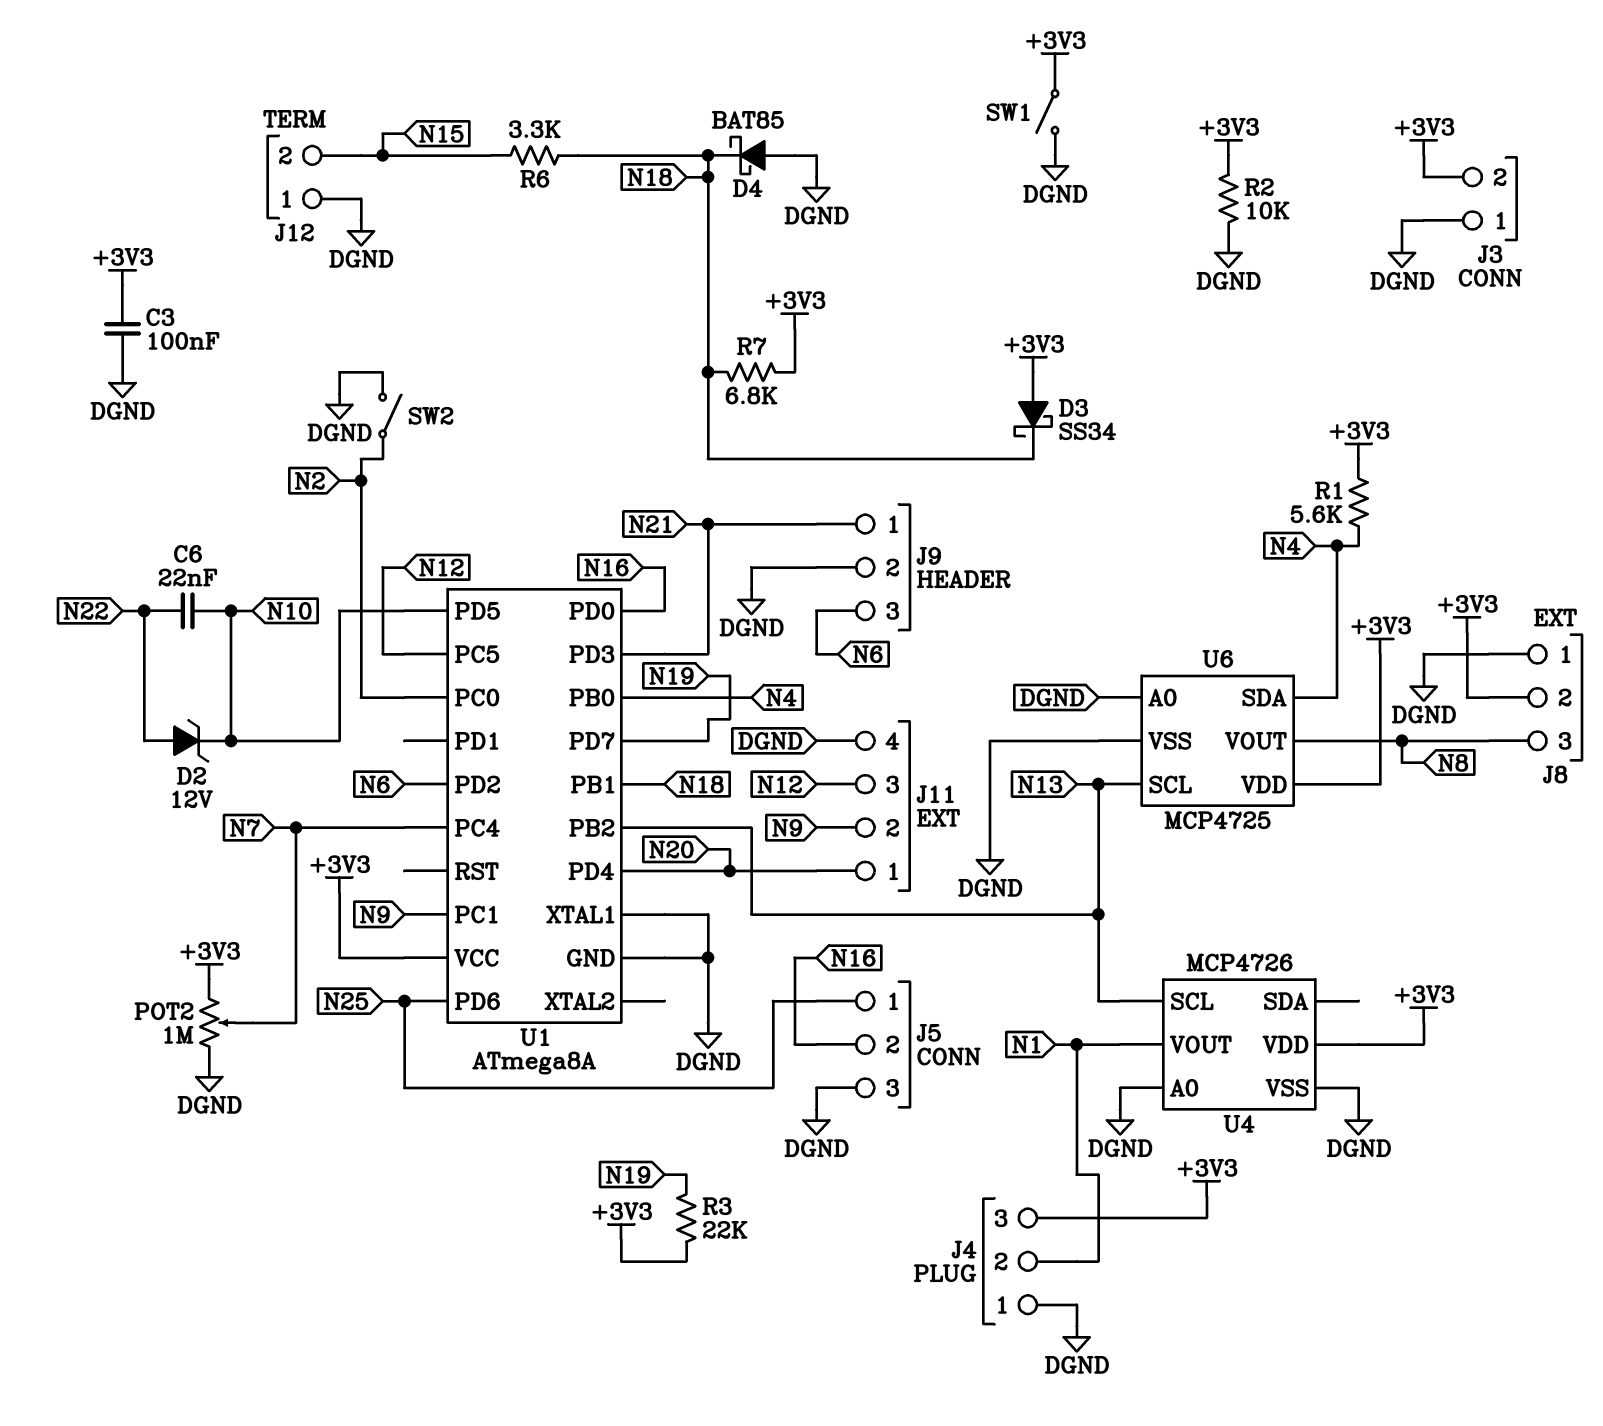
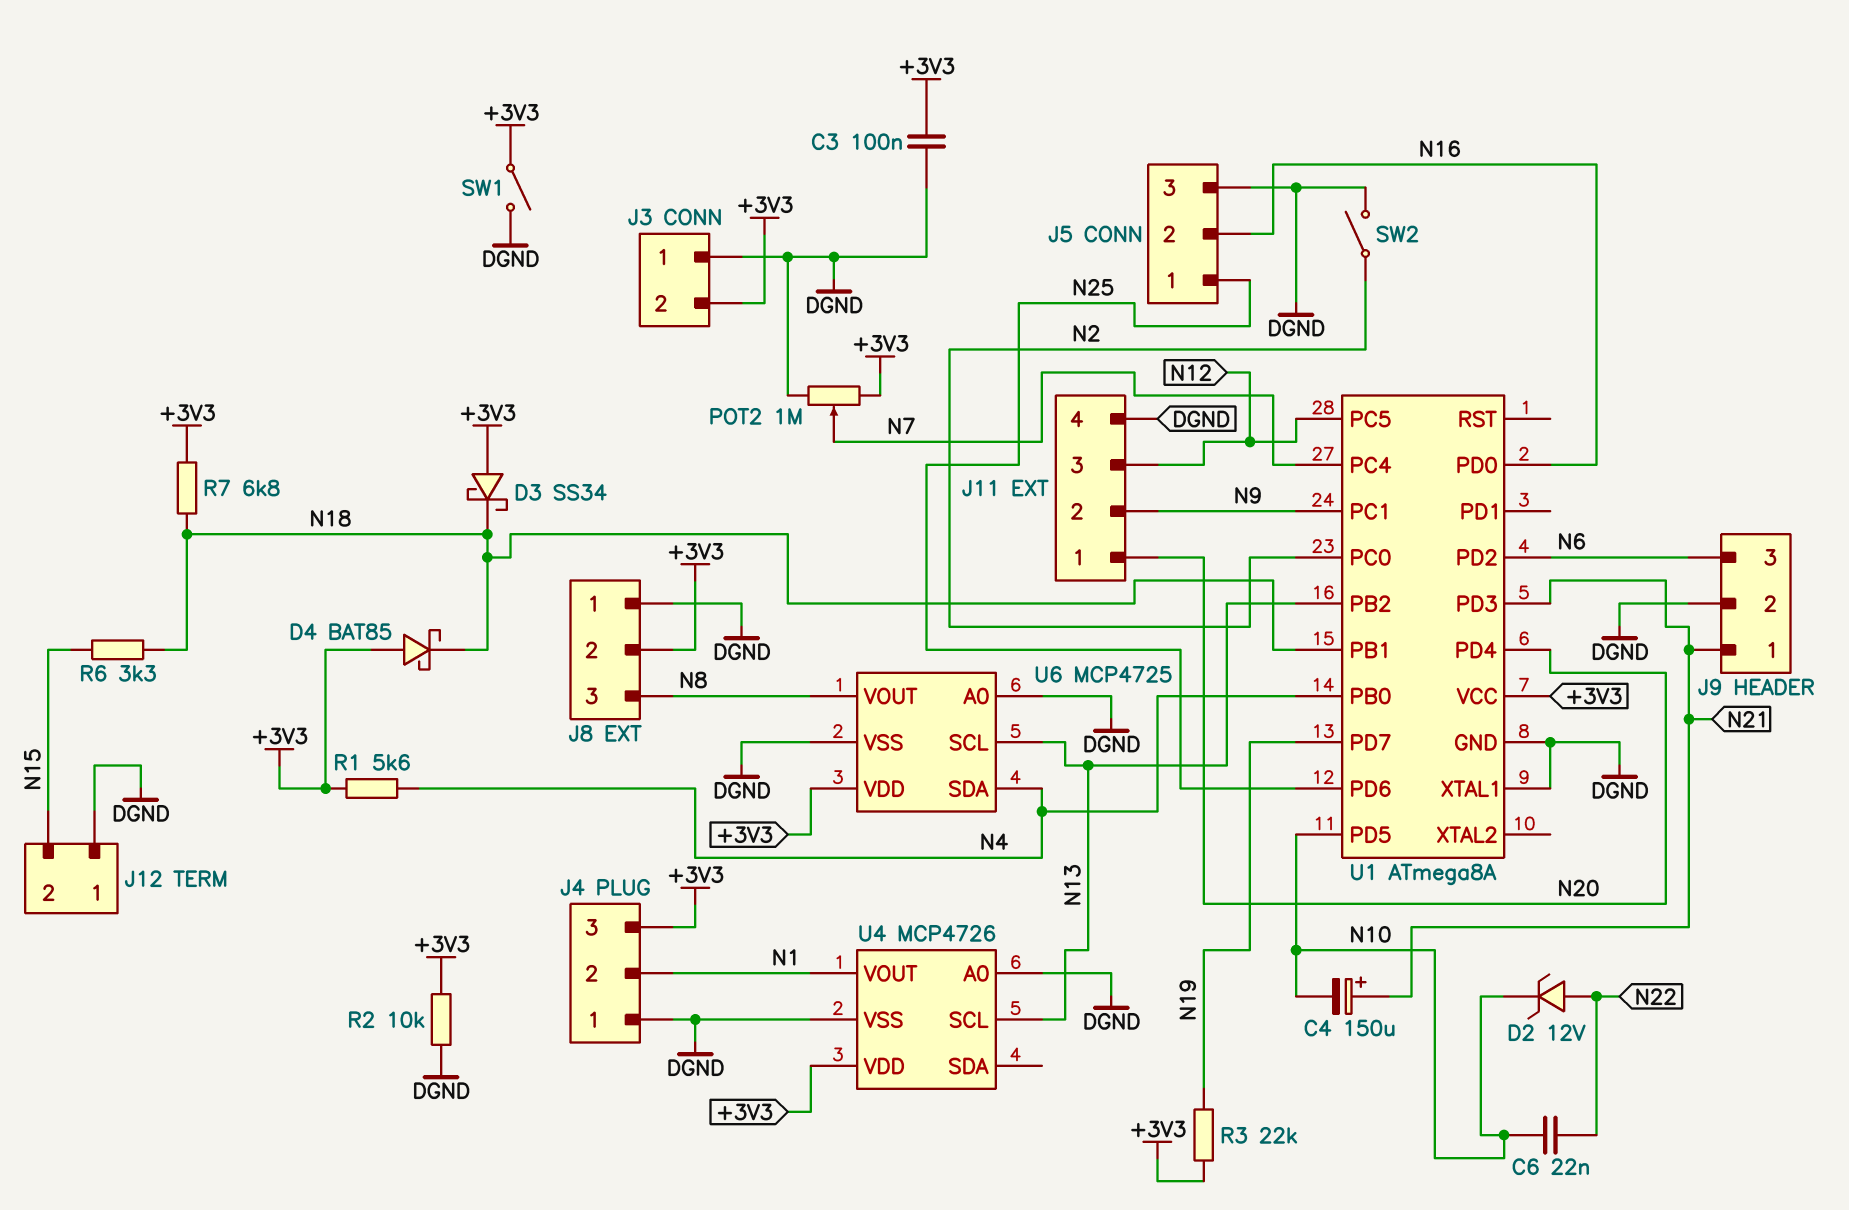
C4: none -> 150uF (plus N21, minus N10)
D4: schottky BAT85 (A DGND, K N18) -> schottky BAT85 (A +3V3, K N18)

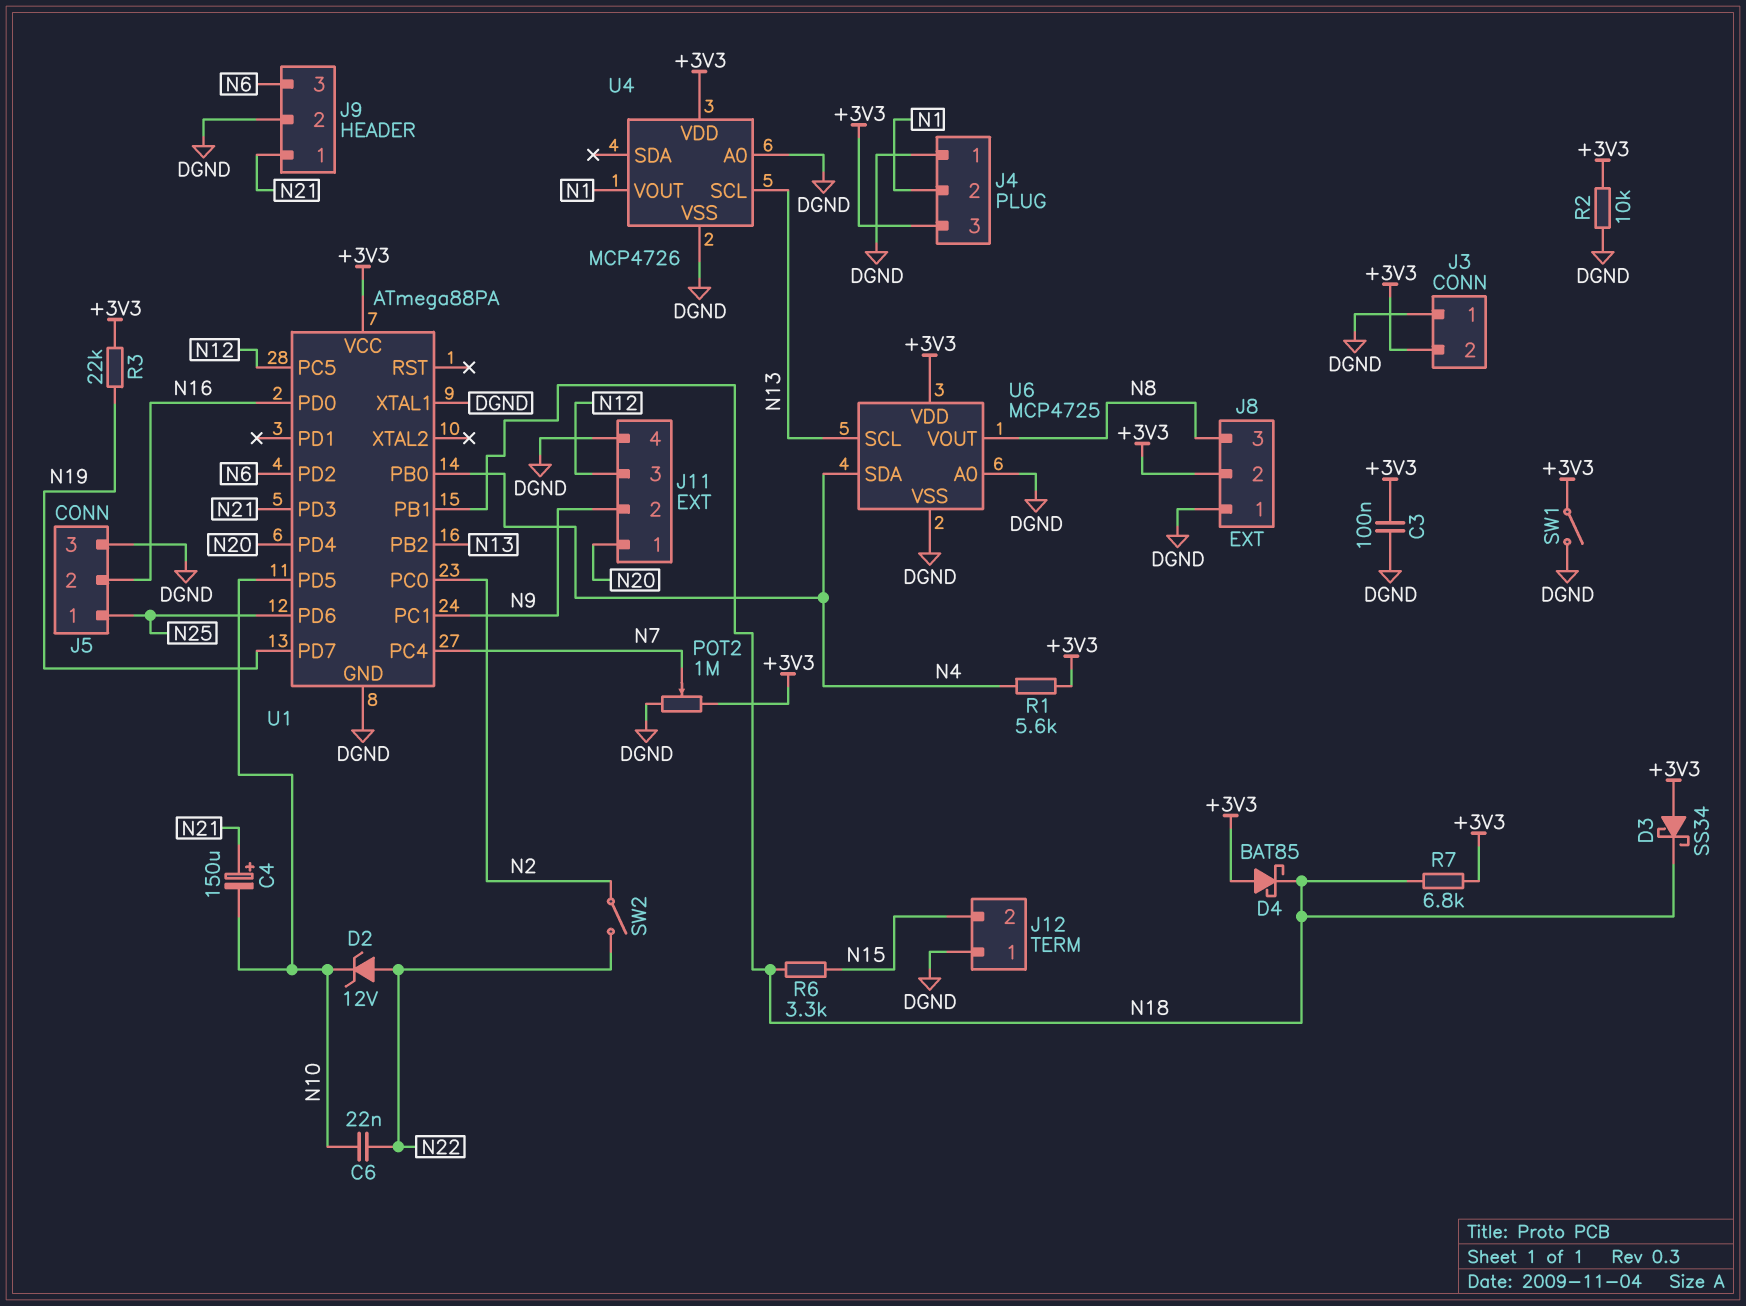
SW2: switch (DGND, N2) -> switch (N2, N22)
U1: ATmega8A -> ATmega88PA

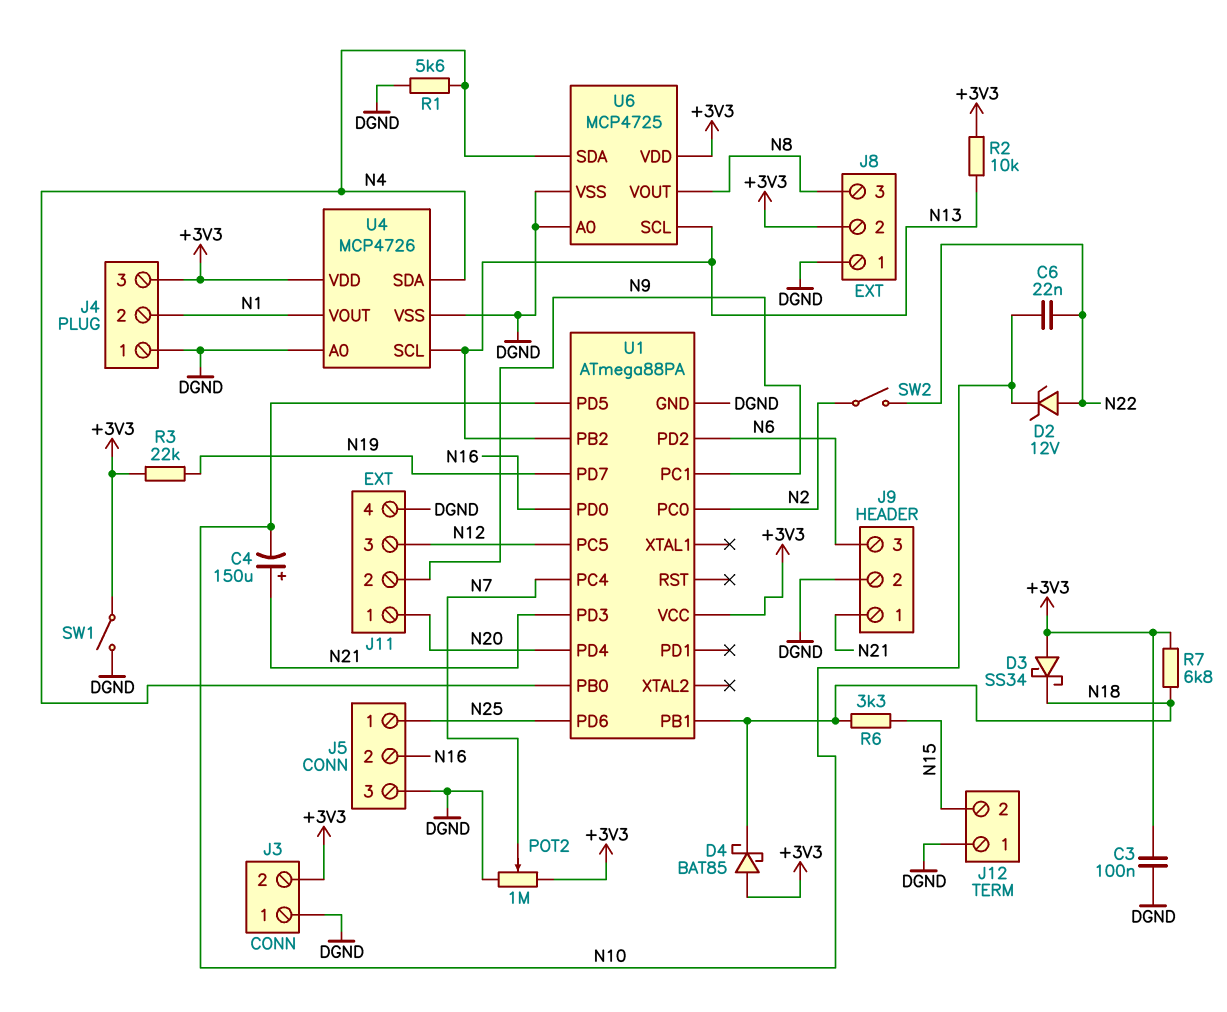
R1: 5.6k (+3V3, N4) -> 5.6k (DGND, N4)
R2: 10k (+3V3, DGND) -> 10k (+3V3, N13)
U1 pin XTAL1: DGND -> none
U4 pin SDA: none -> N4

